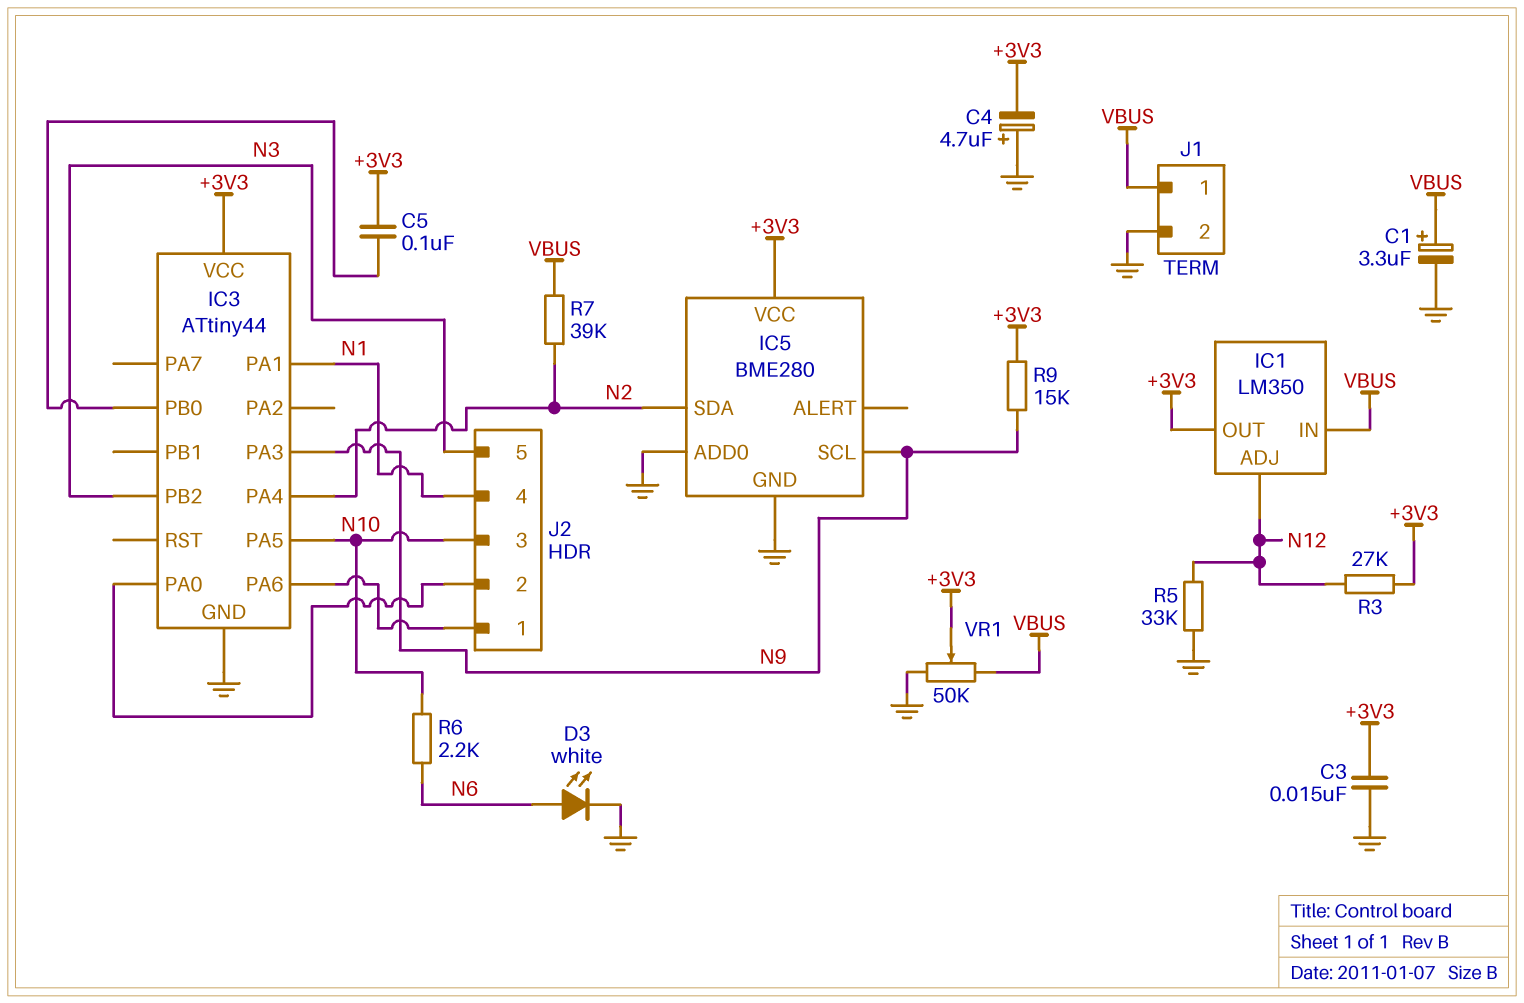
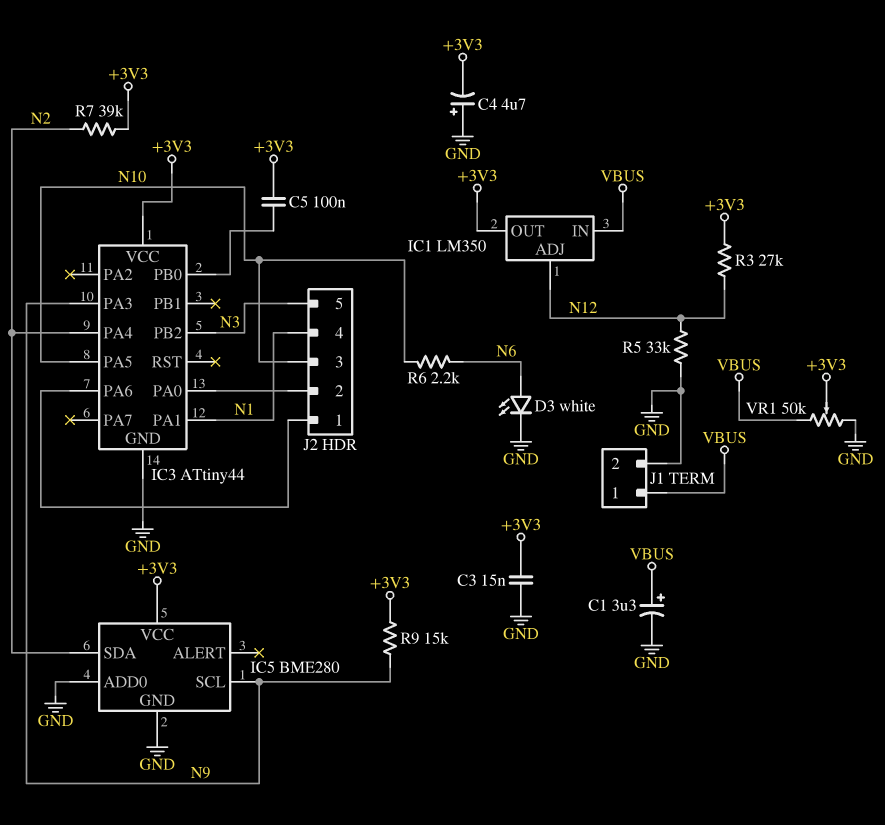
R7: 39k (N2, VBUS) -> 39k (+3V3, N2)

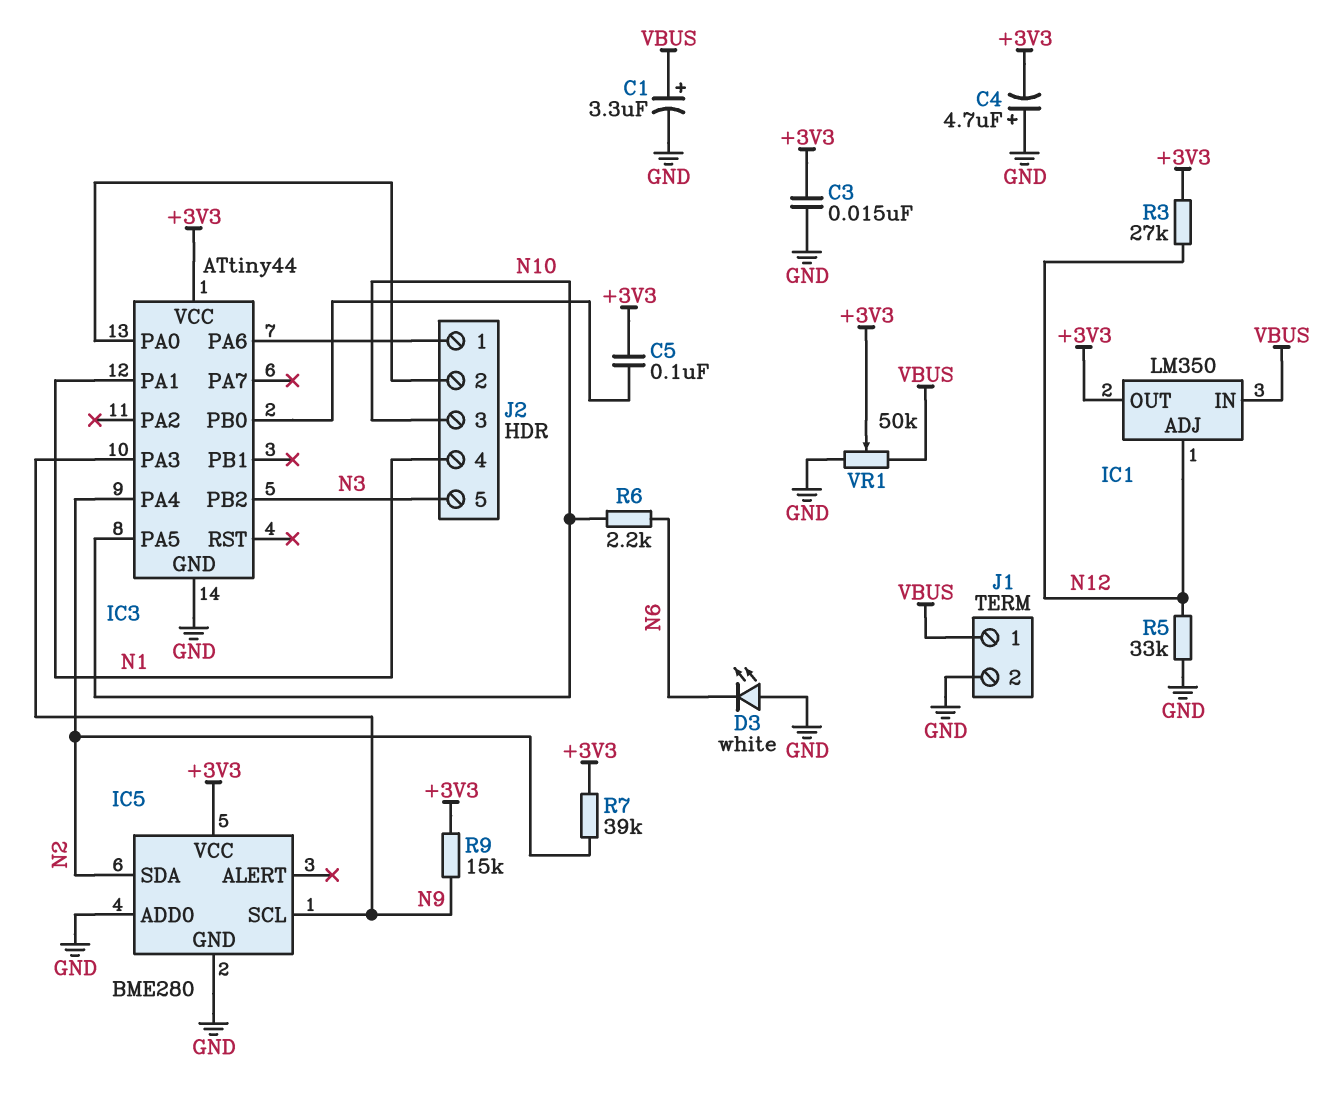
D3: LED white (A N6, K GND) -> LED white (A GND, K N6)

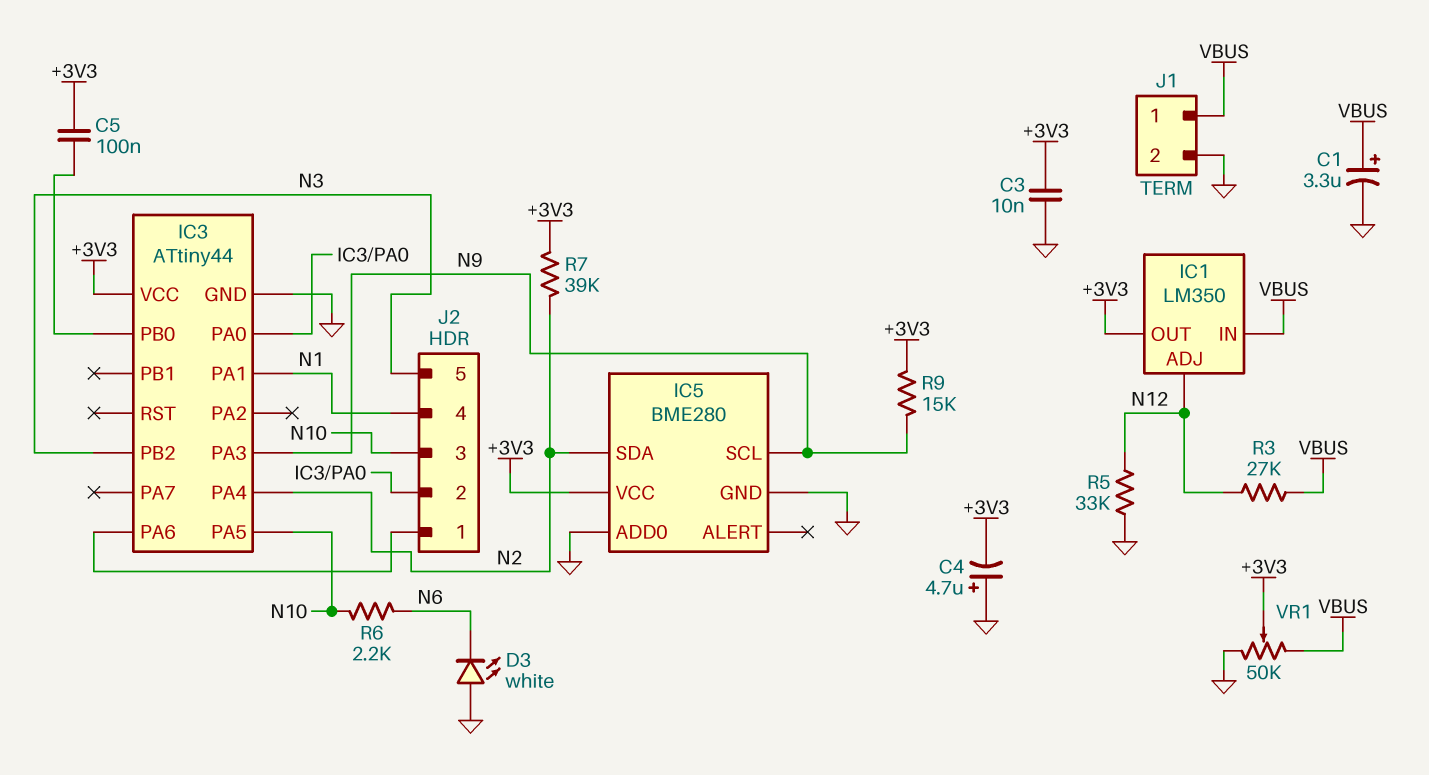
C3: 15nF (+3V3, GND) -> 10nF (+3V3, GND)
R3: 27k (+3V3, N12) -> 27k (N12, VBUS)

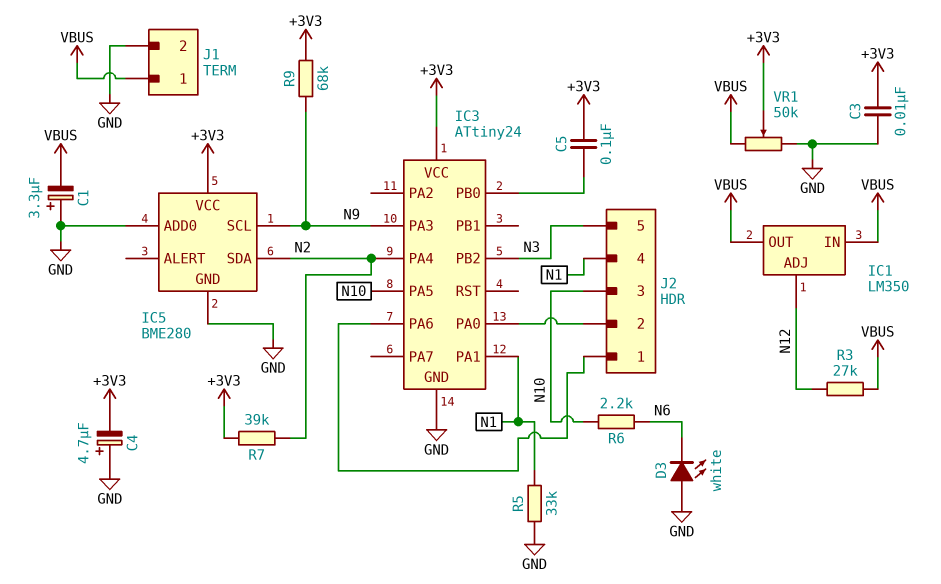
C1: 3.3uF (plus VBUS, minus GND) -> 3.3uF (plus GND, minus VBUS)
IC1 pin OUT: +3V3 -> VBUS
IC3: ATtiny44 -> ATtiny24
R5: 33k (GND, N12) -> 33k (GND, N1)
R9: 15k (+3V3, N9) -> 68k (+3V3, N9)

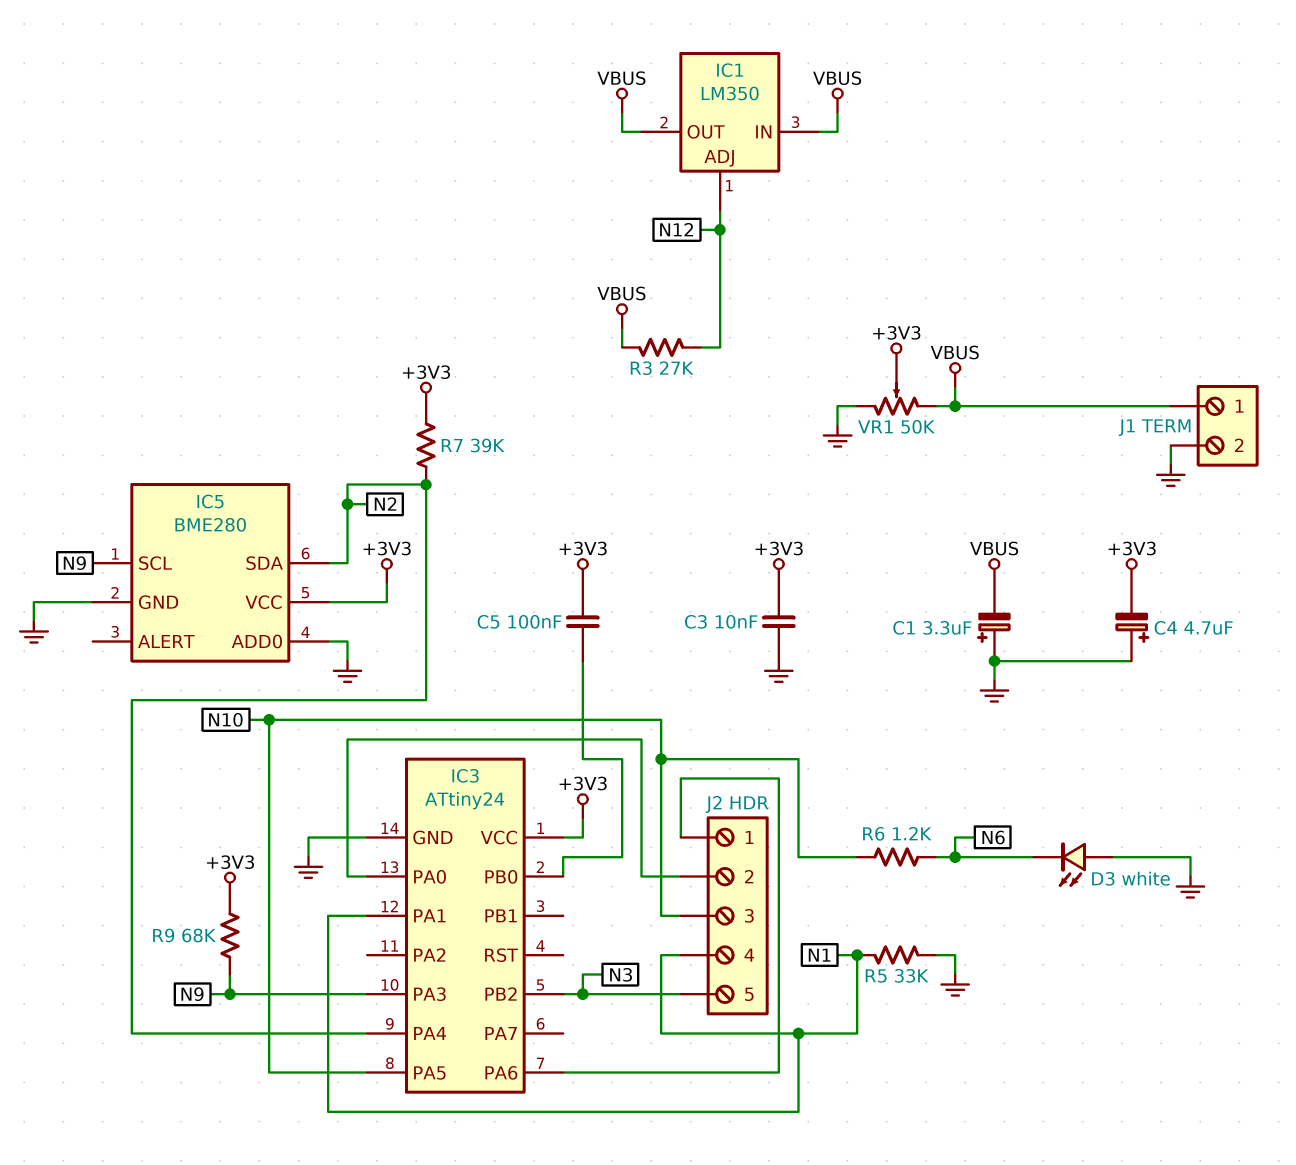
R6: 2.2k (N6, N10) -> 1.2k (N6, N10)

